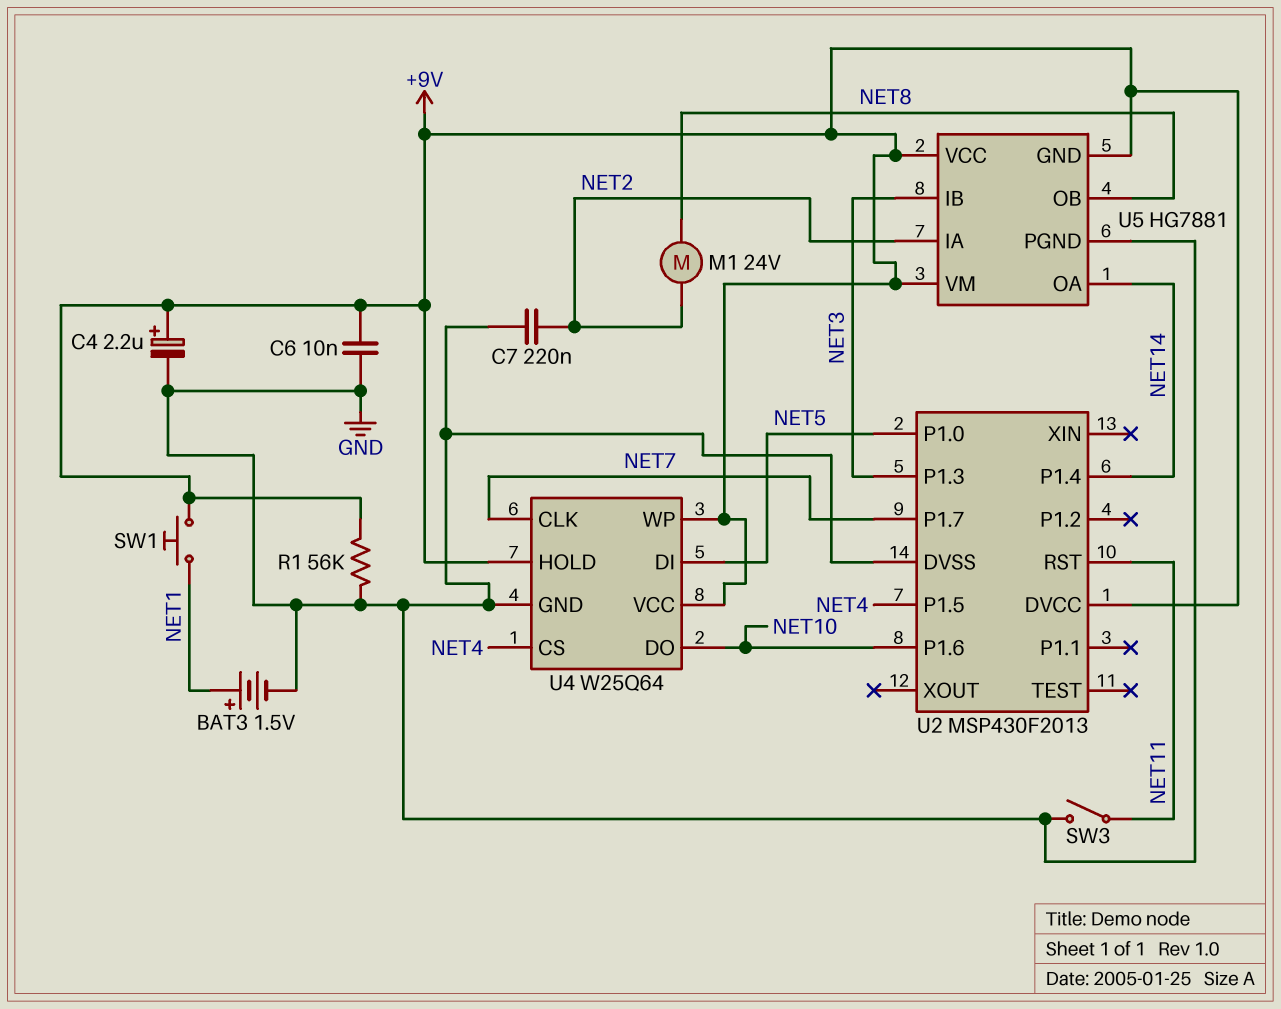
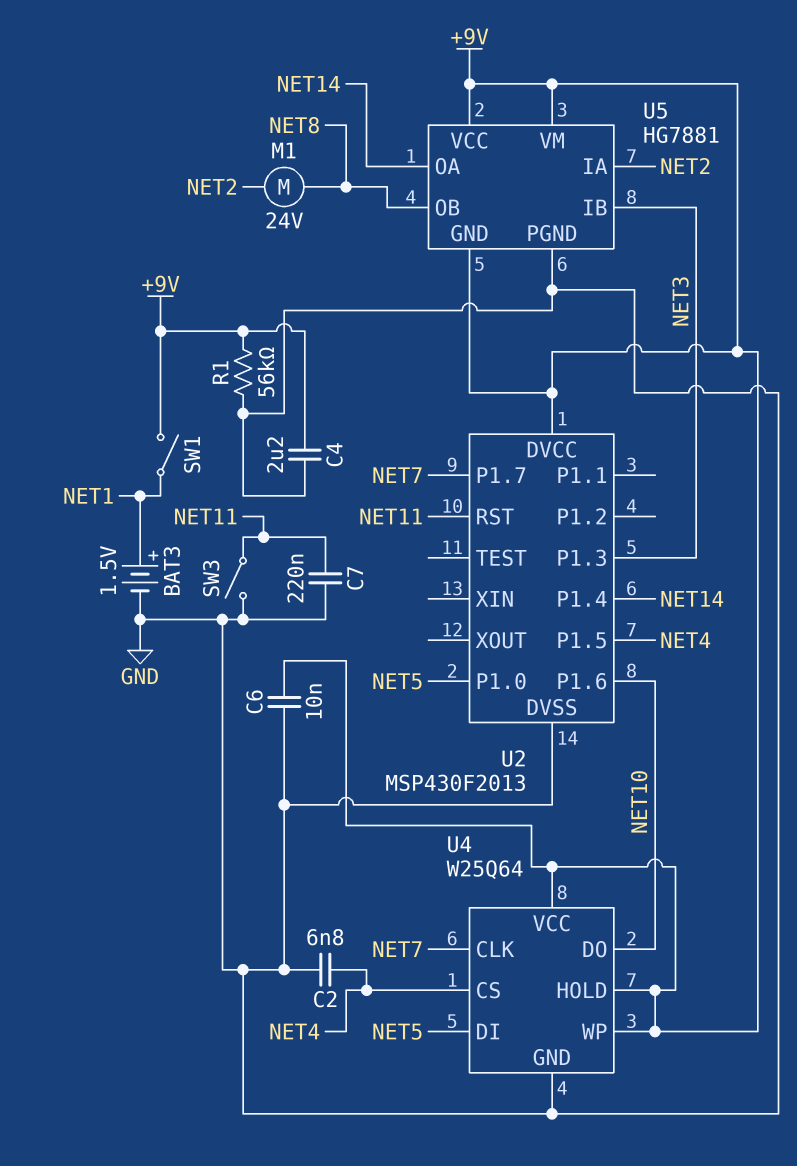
C2: none -> 6.8nF (GND, NET4)
C4: 2.2uF (plus +9V, minus GND) -> 2.2uF (+9V, GND)
C7: 220nF (GND, NET2) -> 220nF (GND, NET11)
SW1: button (+9V, NET1) -> switch (+9V, NET1)

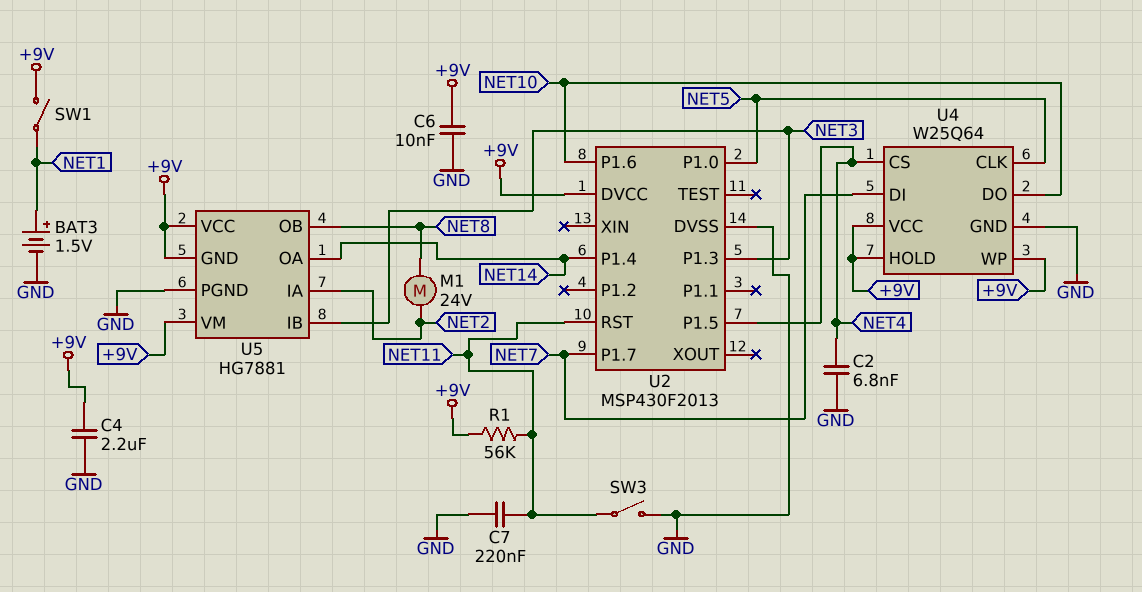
R1: 56k (+9V, GND) -> 56k (+9V, NET11)
U4 pin CLK: NET7 -> NET5
U4 pin DI: NET5 -> NET7

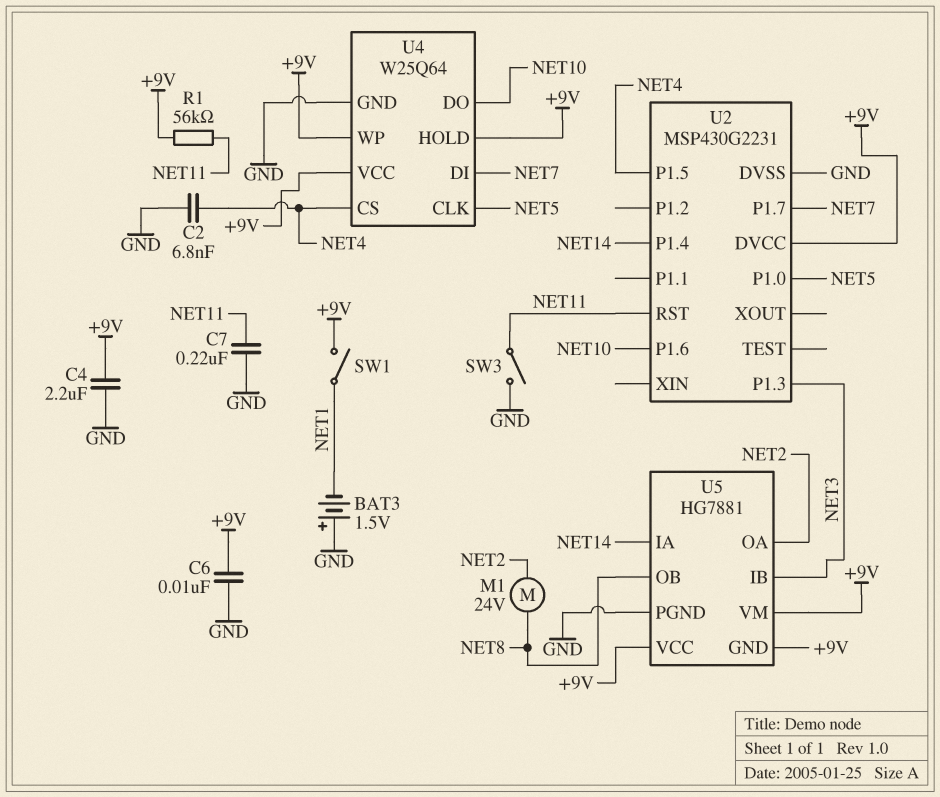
BAT3: 1.5V (plus NET1, minus GND) -> 1.5V (plus GND, minus NET1)
U2: MSP430F2013 -> MSP430G2231
U5 pin IA: NET2 -> NET14
U5 pin OA: NET14 -> NET2

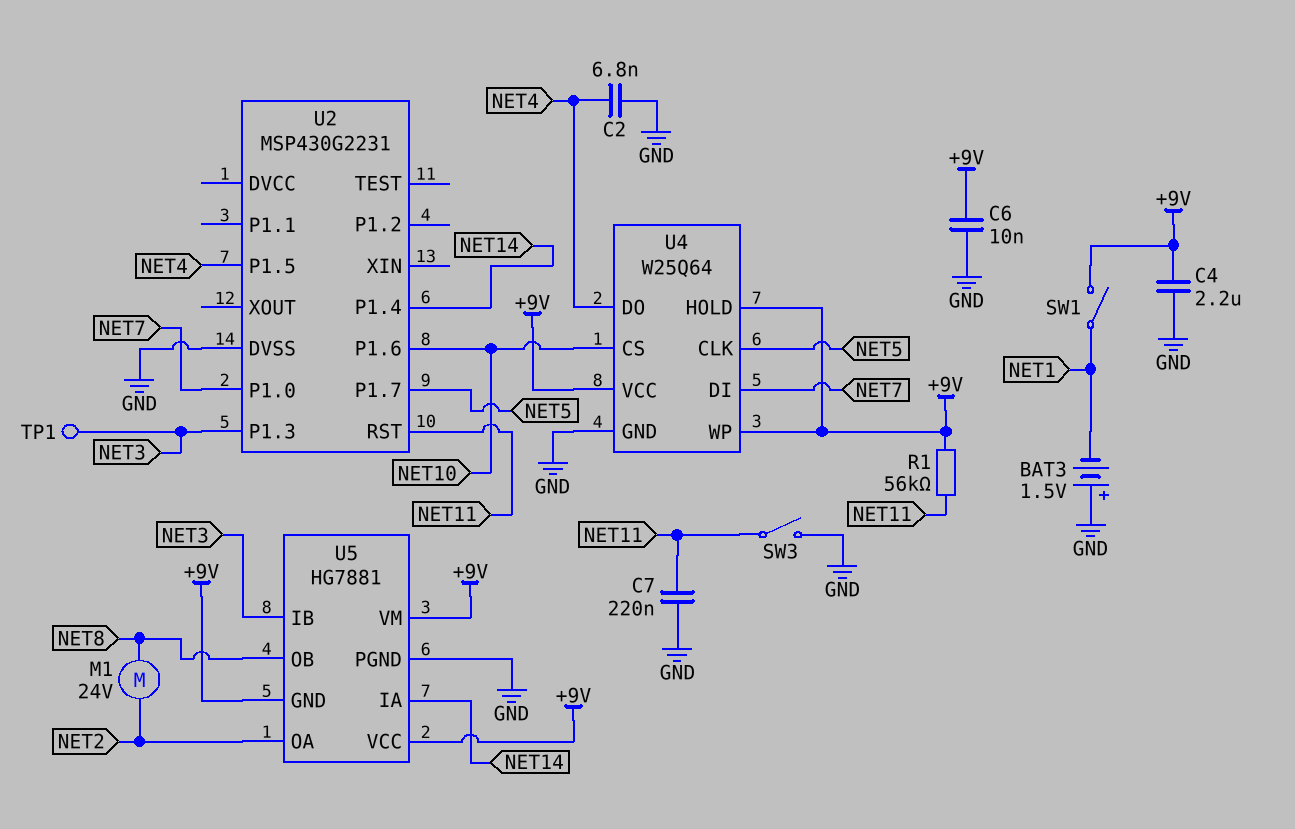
TP1: none -> test point (NET3)
U2 pin DVCC: +9V -> none
U2 pin P1.0: NET5 -> NET7
U2 pin P1.7: NET7 -> NET5
U4 pin CS: NET4 -> NET10
U4 pin DO: NET10 -> NET4

